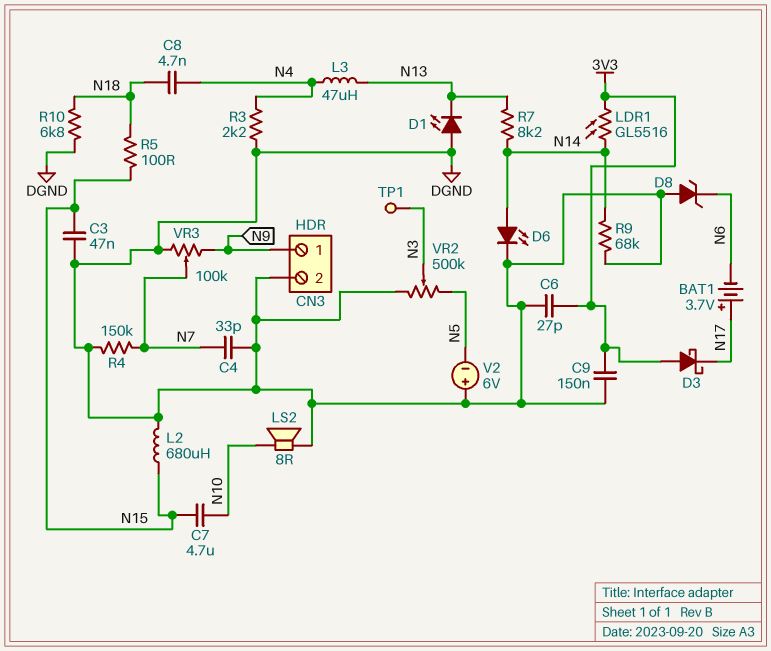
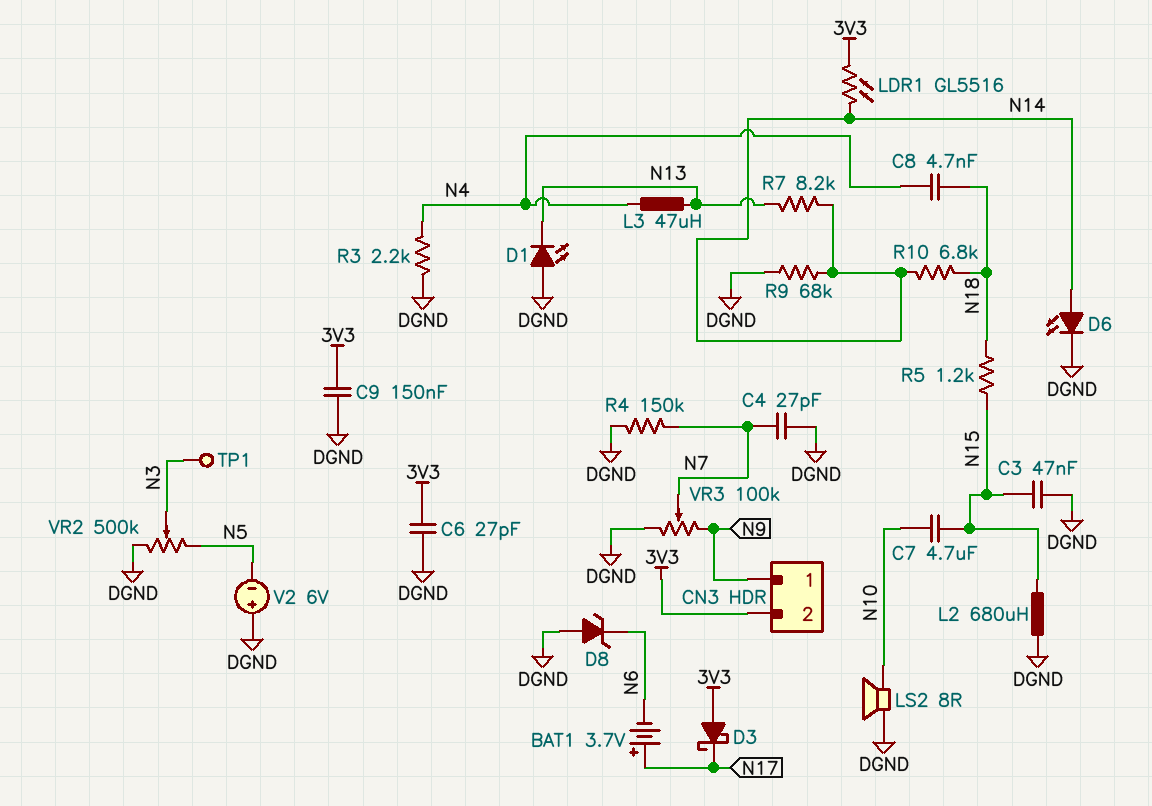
C4: 33pF (DGND, N7) -> 27pF (DGND, N7)
CN3 pin 2: DGND -> 3V3
R5: 100 (N15, N18) -> 1.2k (N15, N18)
R10: 6.8k (DGND, N18) -> 6.8k (N14, N18)

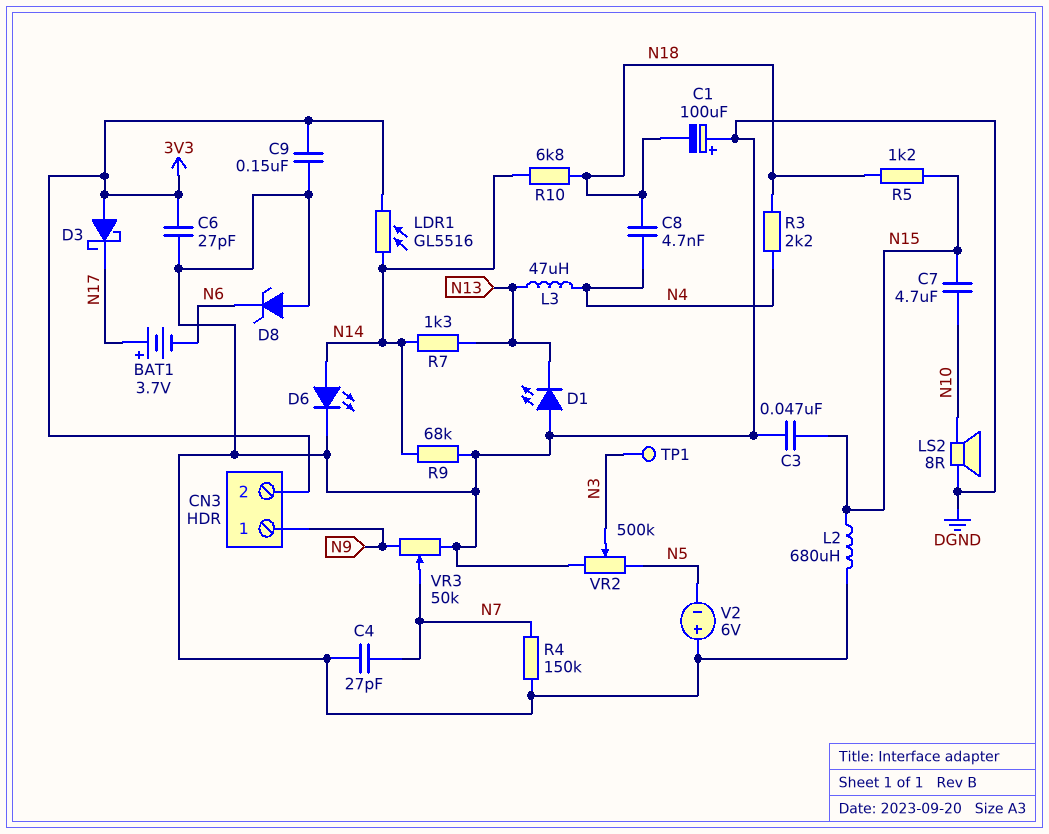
C1: none -> 100uF (plus DGND, minus N18)
R3: 2.2k (DGND, N4) -> 2.2k (N4, N18)
R7: 8.2k (N13, N14) -> 1.3k (N13, N14)
VR3: 100k (DGND, N9, wiper N7) -> 50k (DGND, N9, wiper N7)

